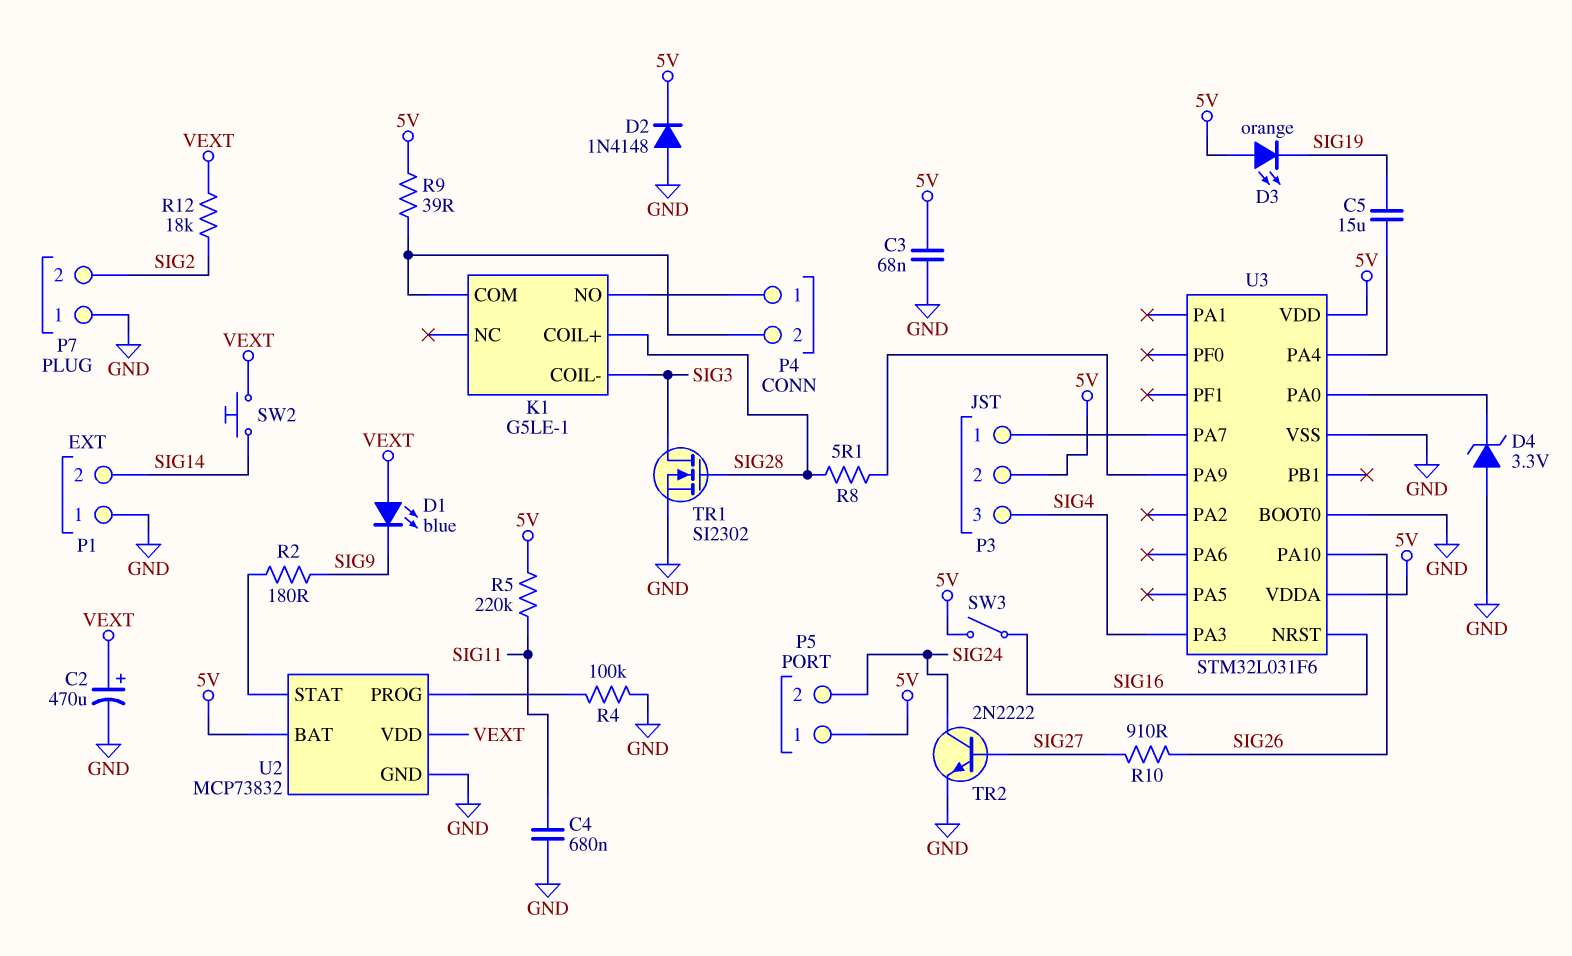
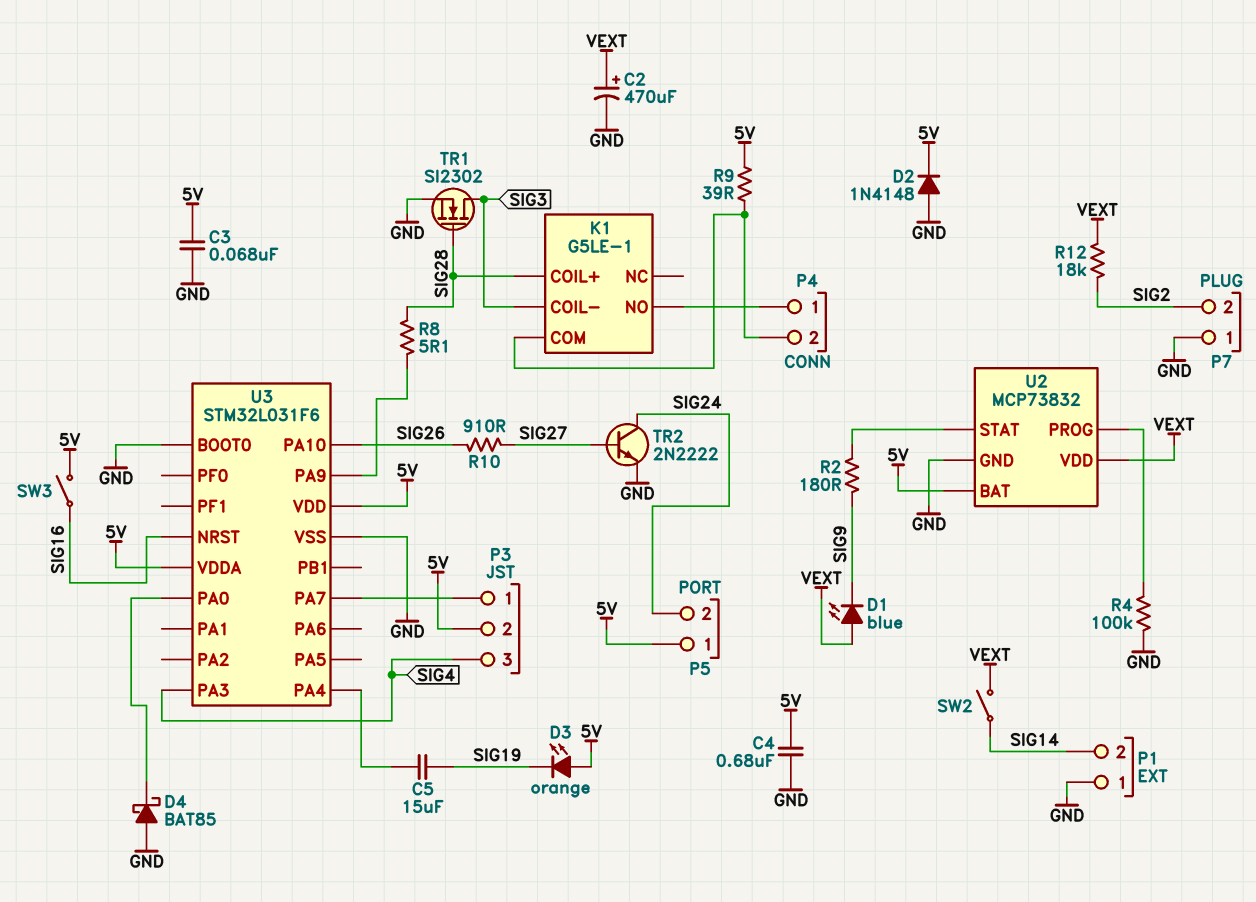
C4: 680nF (GND, SIG11) -> 680nF (5V, GND)
D4: zener 3.3V (A GND, K U3/PA0) -> schottky BAT85 (A GND, K U3/PA0)
R5: 220k (5V, SIG11) -> none
SW2: button (SIG14, VEXT) -> switch (SIG14, VEXT)

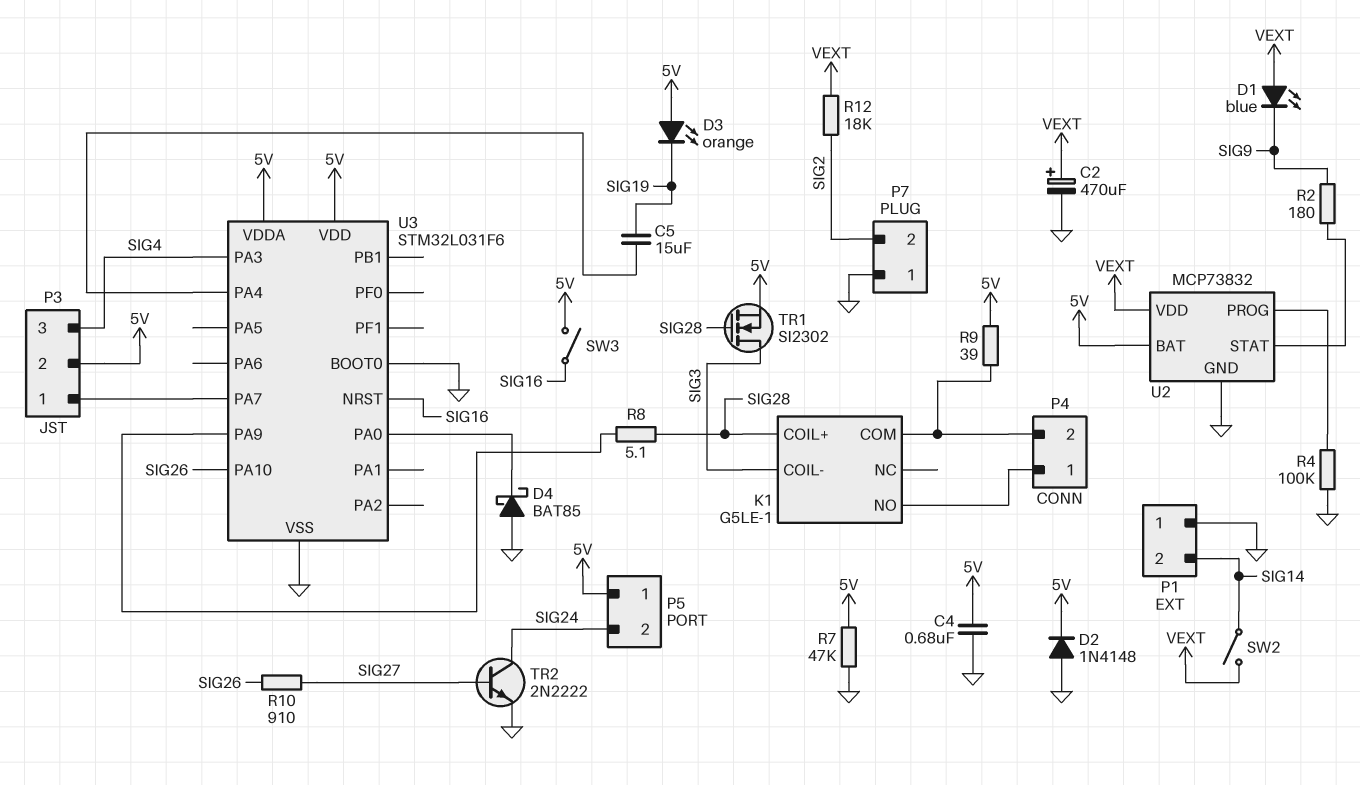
C3: 68nF (5V, GND) -> none
R7: none -> 47k (5V, GND)
TR1: NMOS SI2302 (G SIG28, D SIG3, S GND) -> NMOS SI2302 (G SIG28, D SIG3, S 5V)

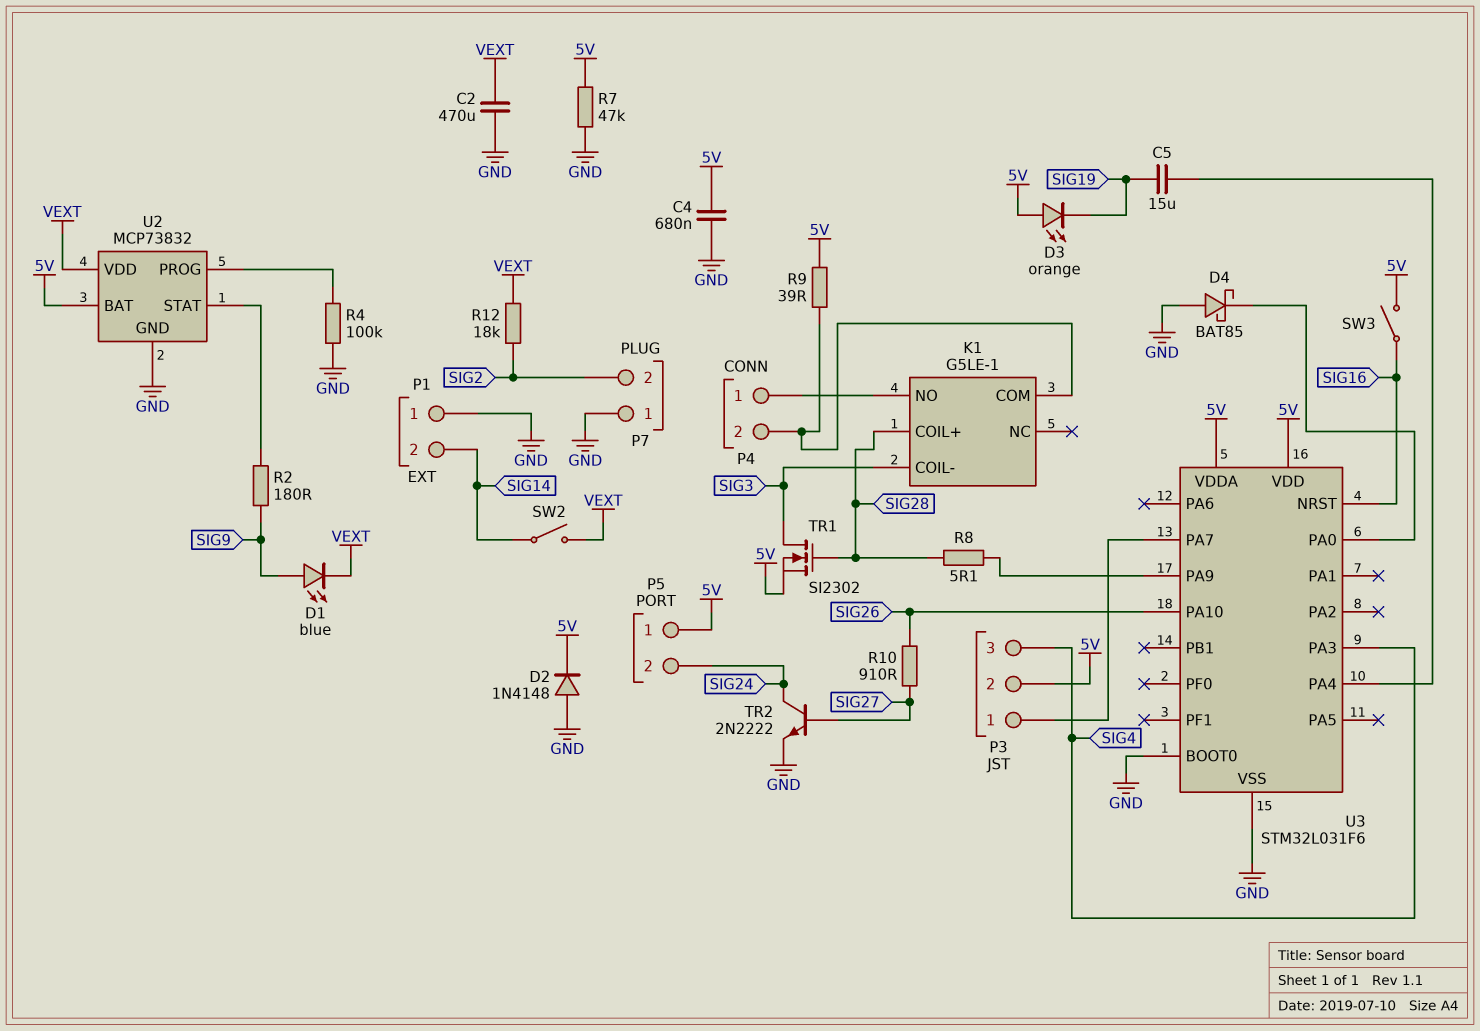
C2: 470uF (plus VEXT, minus GND) -> 470uF (GND, VEXT)
D1: LED blue (A VEXT, K SIG9) -> LED blue (A SIG9, K VEXT)

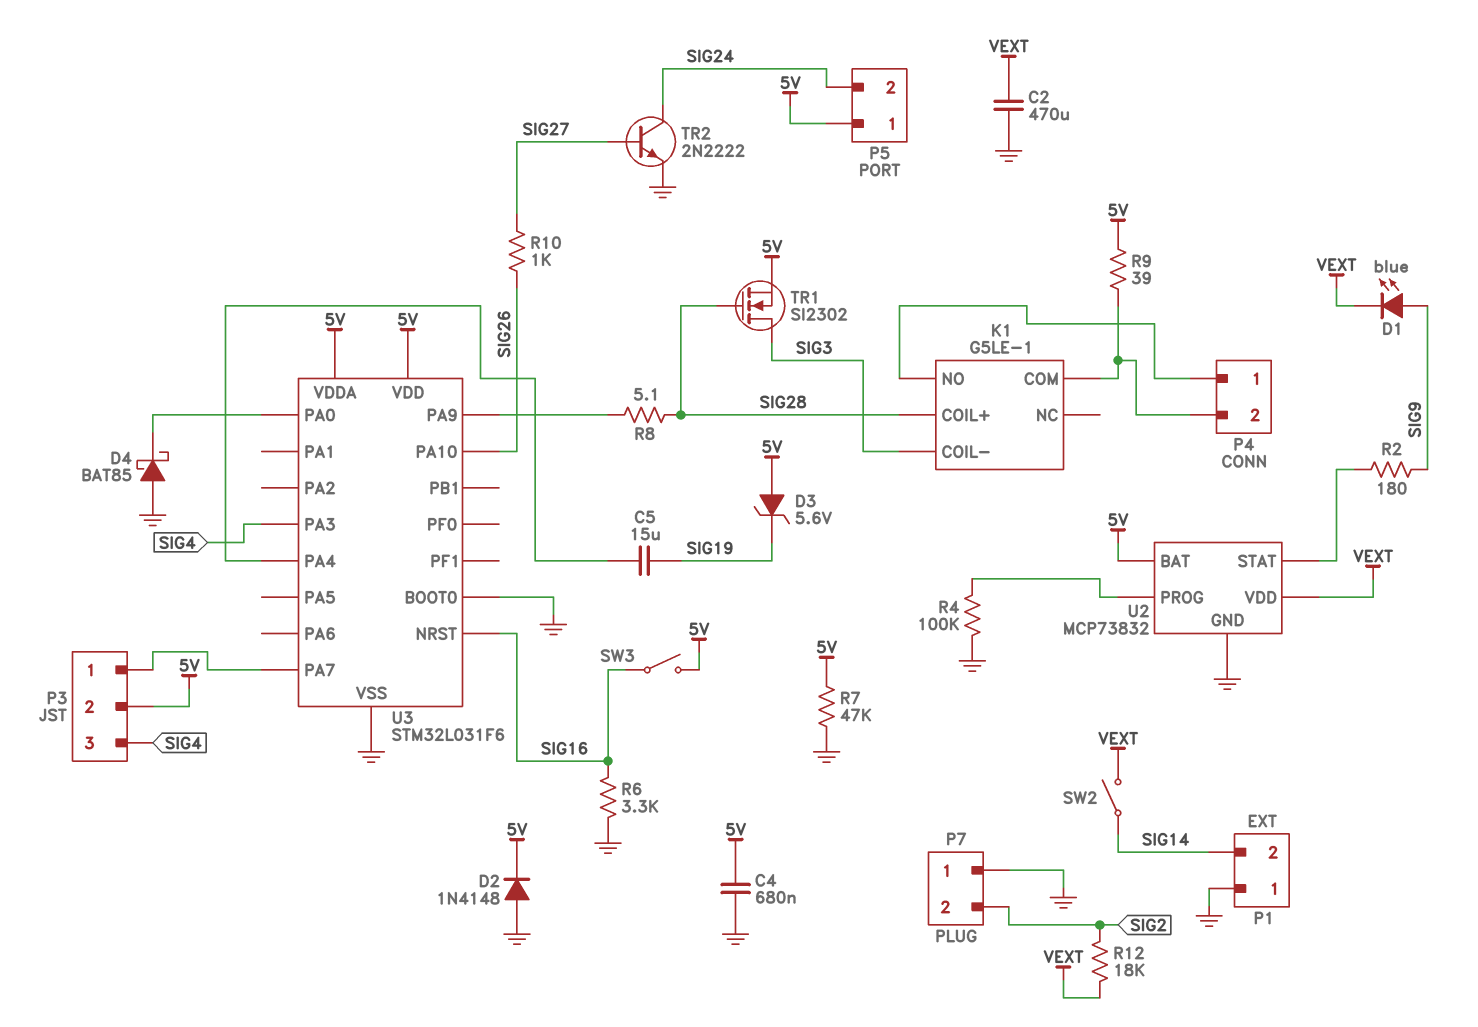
D3: LED orange (A 5V, K SIG19) -> zener 5.6V (A 5V, K SIG19)
R6: none -> 3.3k (GND, SIG16)
R10: 910 (SIG26, SIG27) -> 1k (SIG26, SIG27)

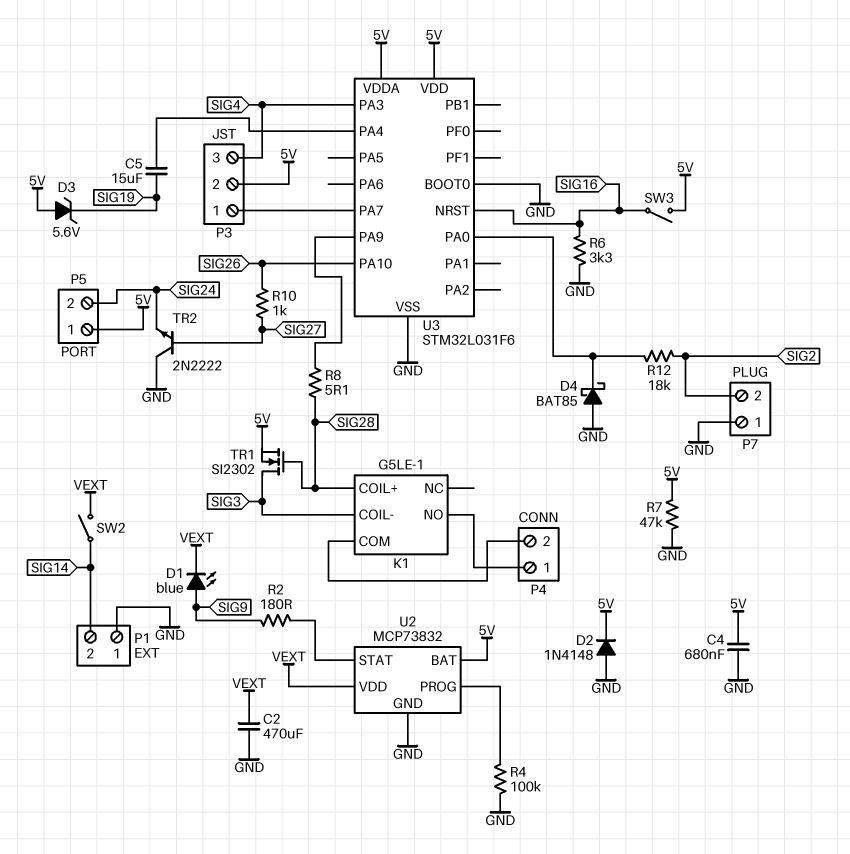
R9: 39 (5V, K1/COM) -> none
R12: 18k (SIG2, VEXT) -> 18k (SIG2, U3/PA0)
TR2: NPN 2N2222 (B SIG27, C SIG24, E GND) -> NPN 2N2222 (B SIG27, C GND, E SIG24)

